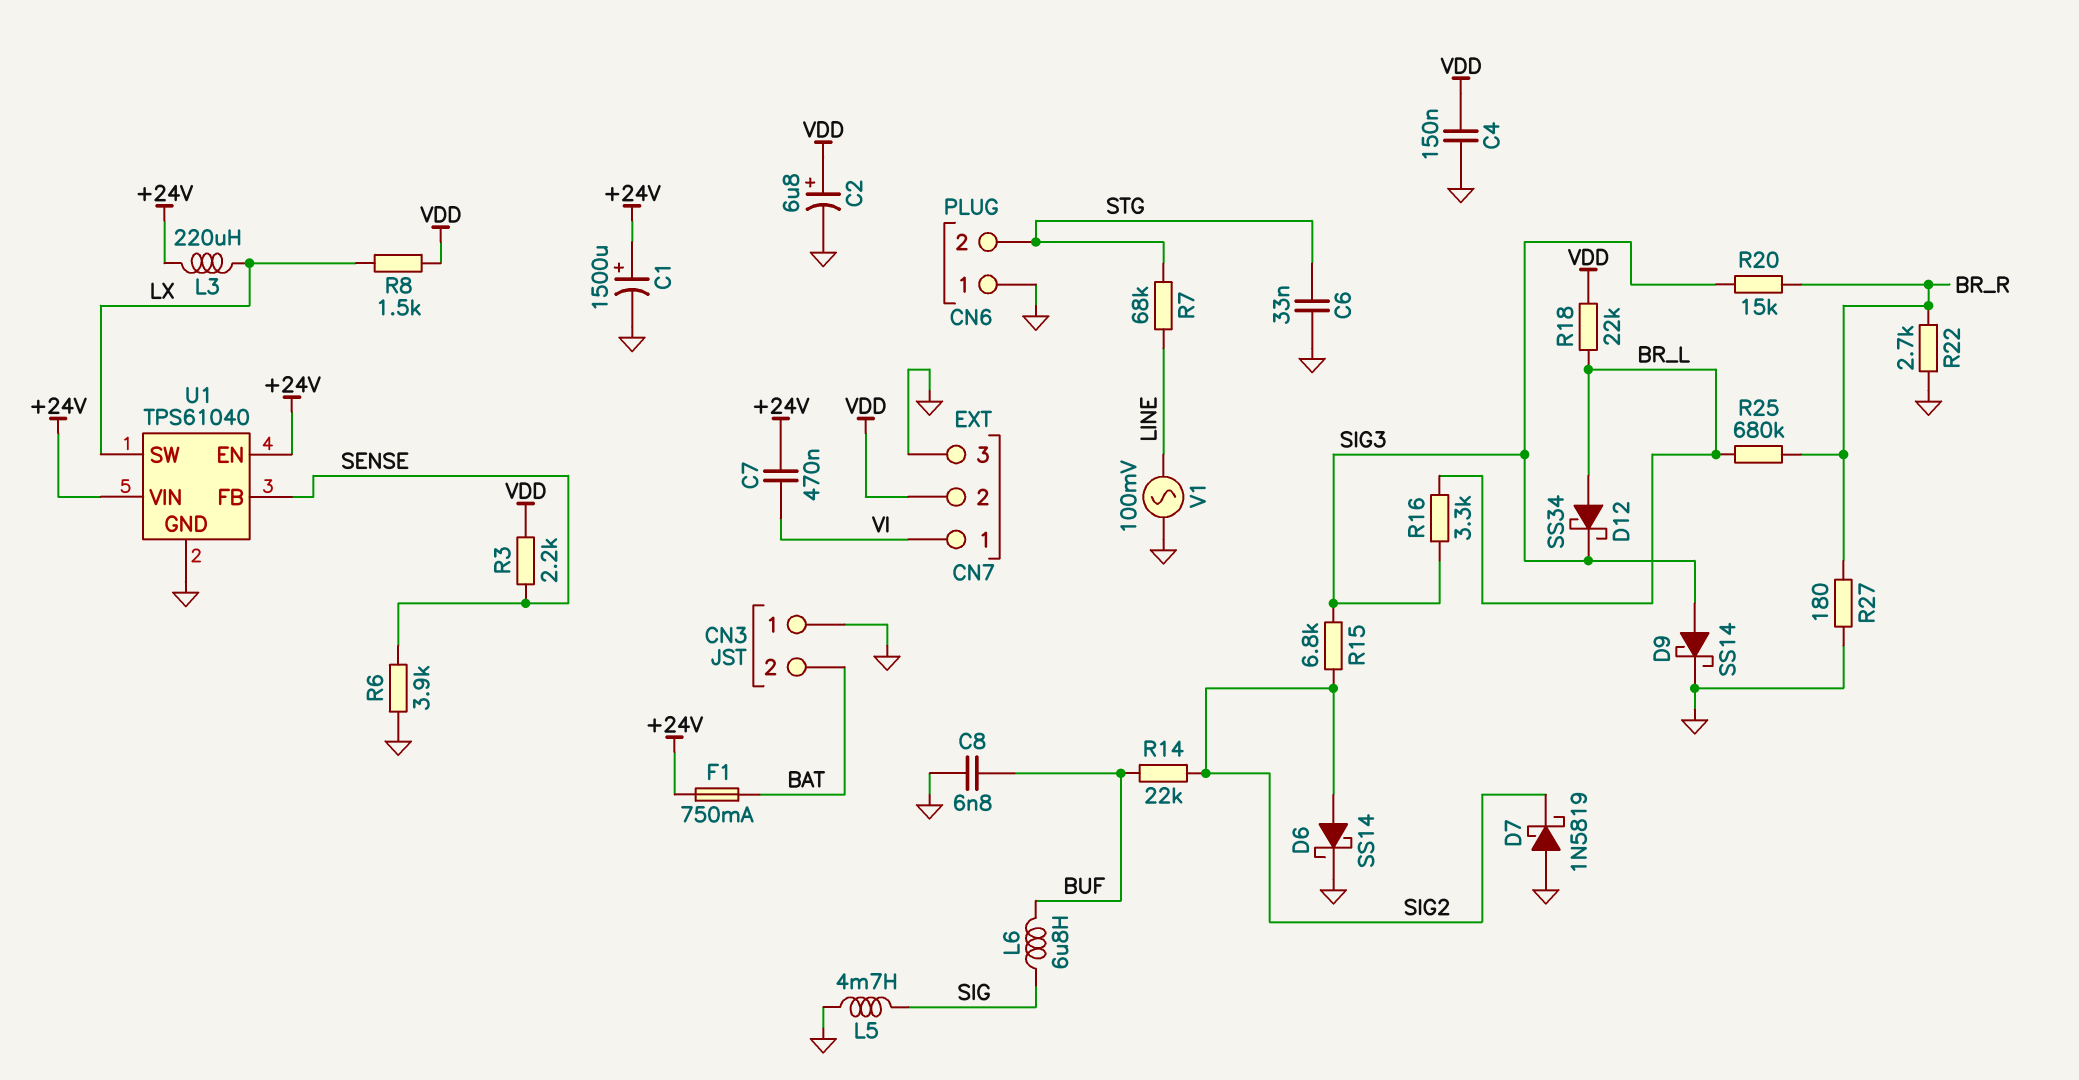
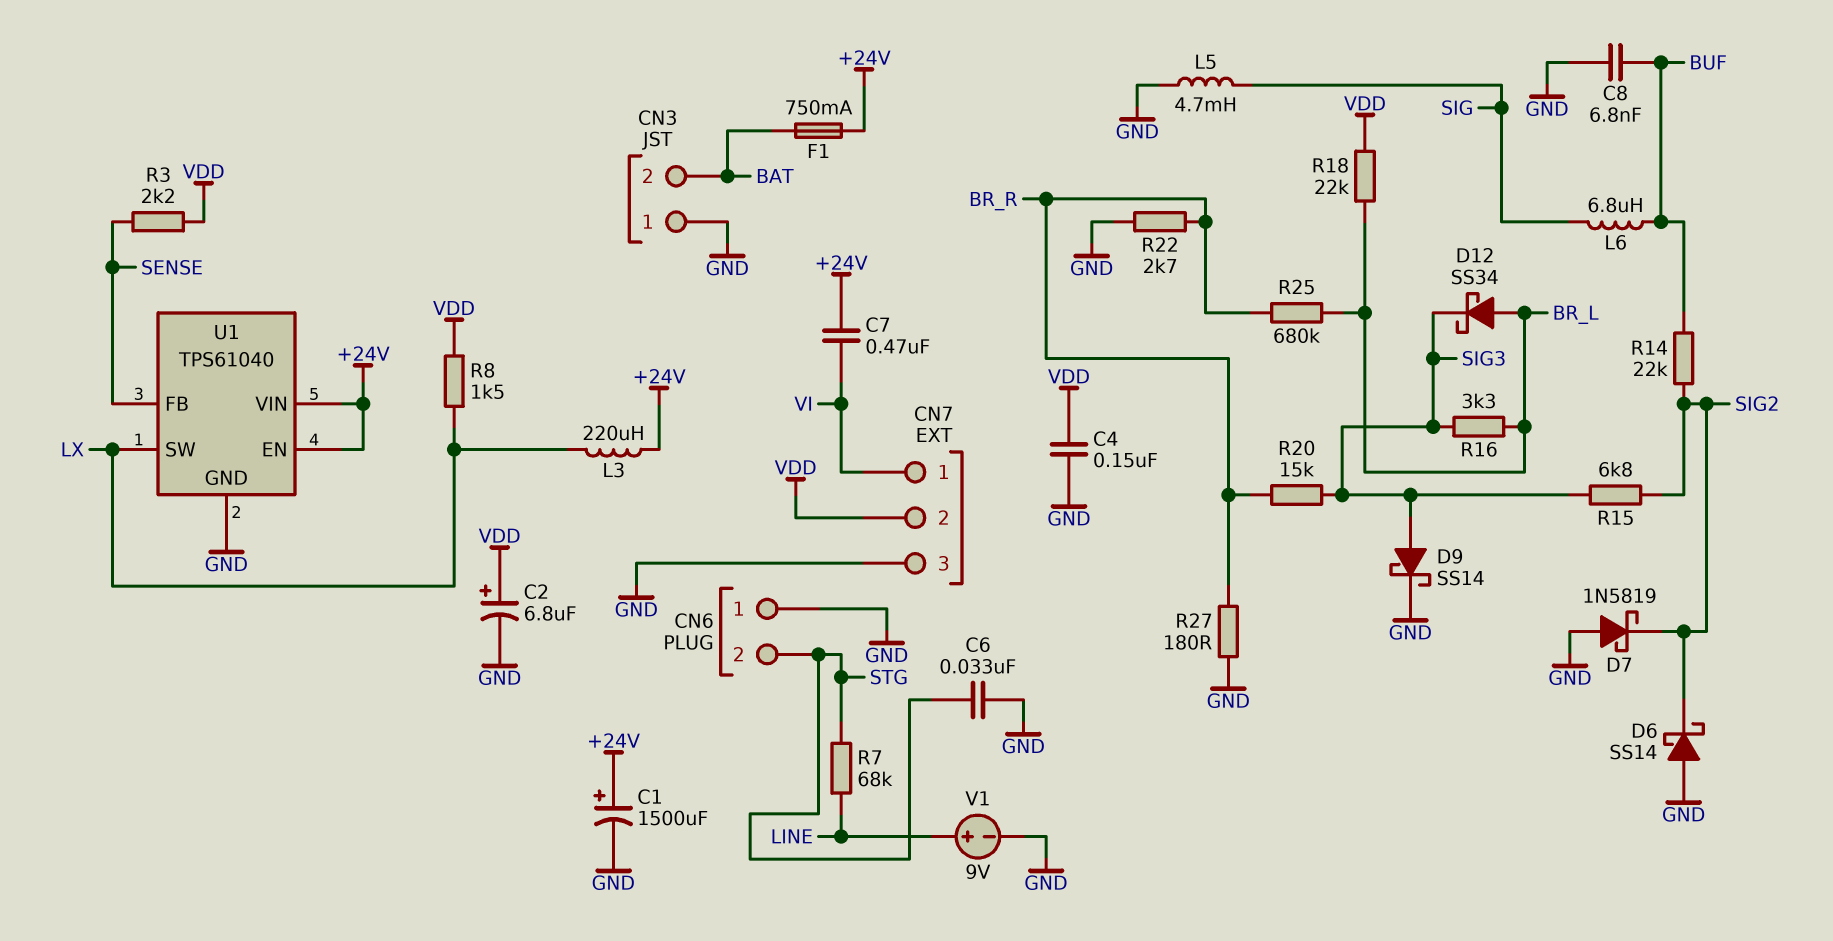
D6: schottky SS14 (A SIG2, K GND) -> schottky SS14 (A GND, K SIG2)
R6: 3.9k (GND, SENSE) -> none
V1: AC 100mV (GND, LINE) -> 9V (plus LINE, minus GND)

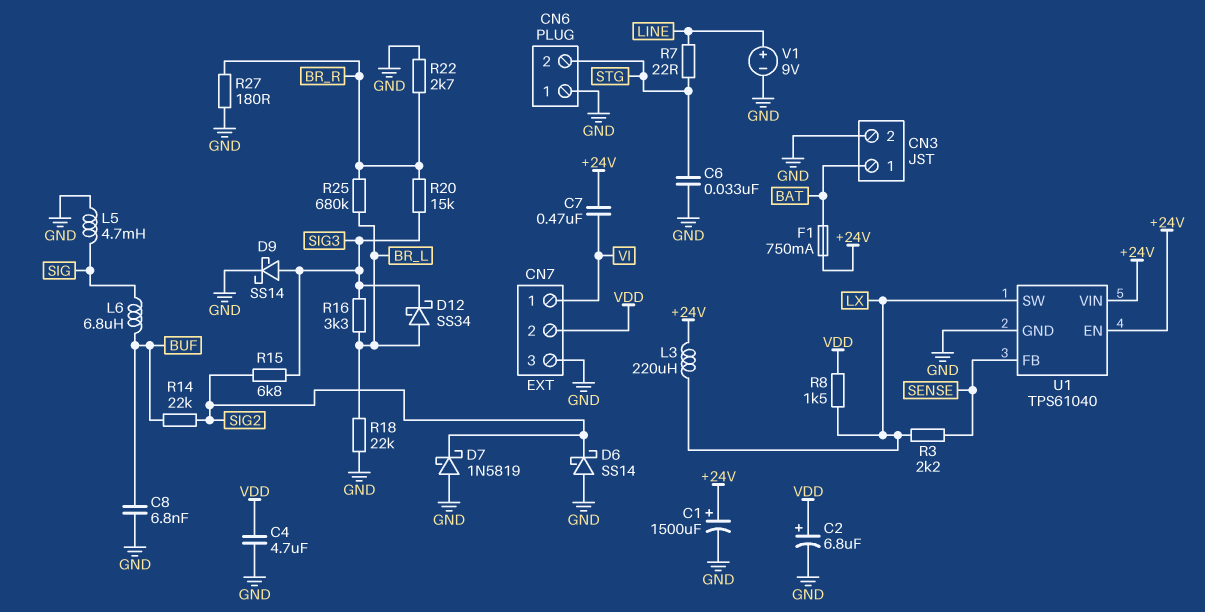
C4: 150nF (GND, VDD) -> 4.7uF (GND, VDD)
CN3 pin 1: GND -> BAT
CN3 pin 2: BAT -> GND
R3: 2.2k (SENSE, VDD) -> 2.2k (LX, SENSE)
R7: 68k (LINE, STG) -> 22 (LINE, STG)
R18: 22k (BR_L, VDD) -> 22k (BR_L, GND)

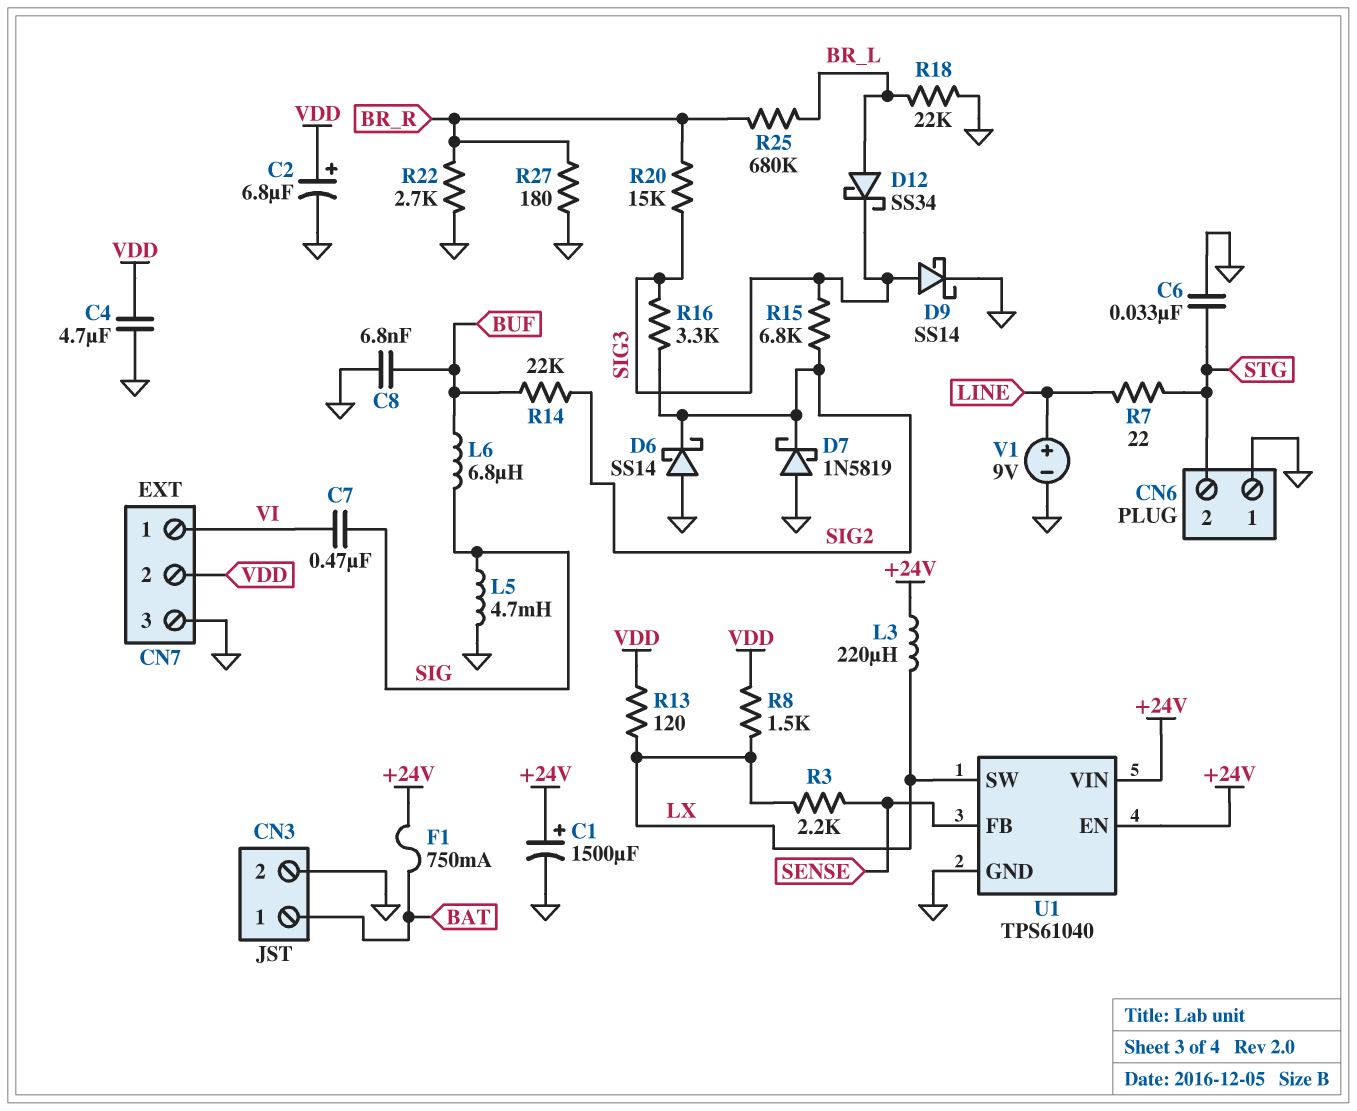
C7: 470nF (+24V, VI) -> 470nF (SIG, VI)
R13: none -> 120 (LX, VDD)
R16: 3.3k (BR_L, SIG3) -> 3.3k (SIG2, SIG3)

